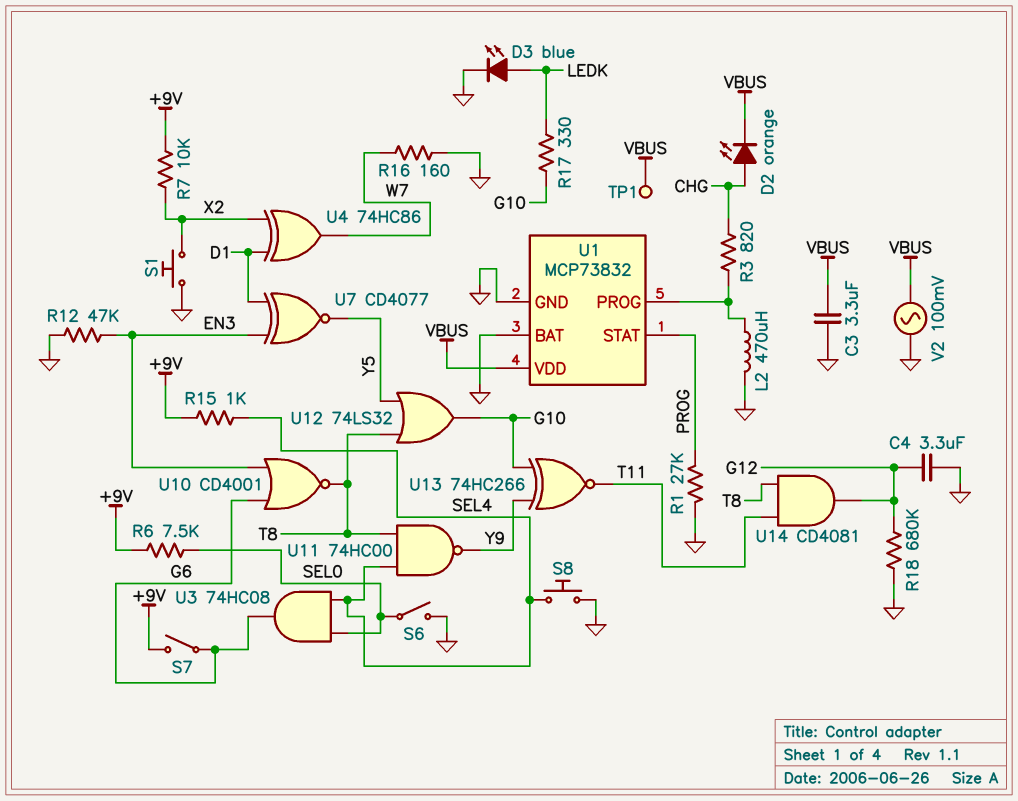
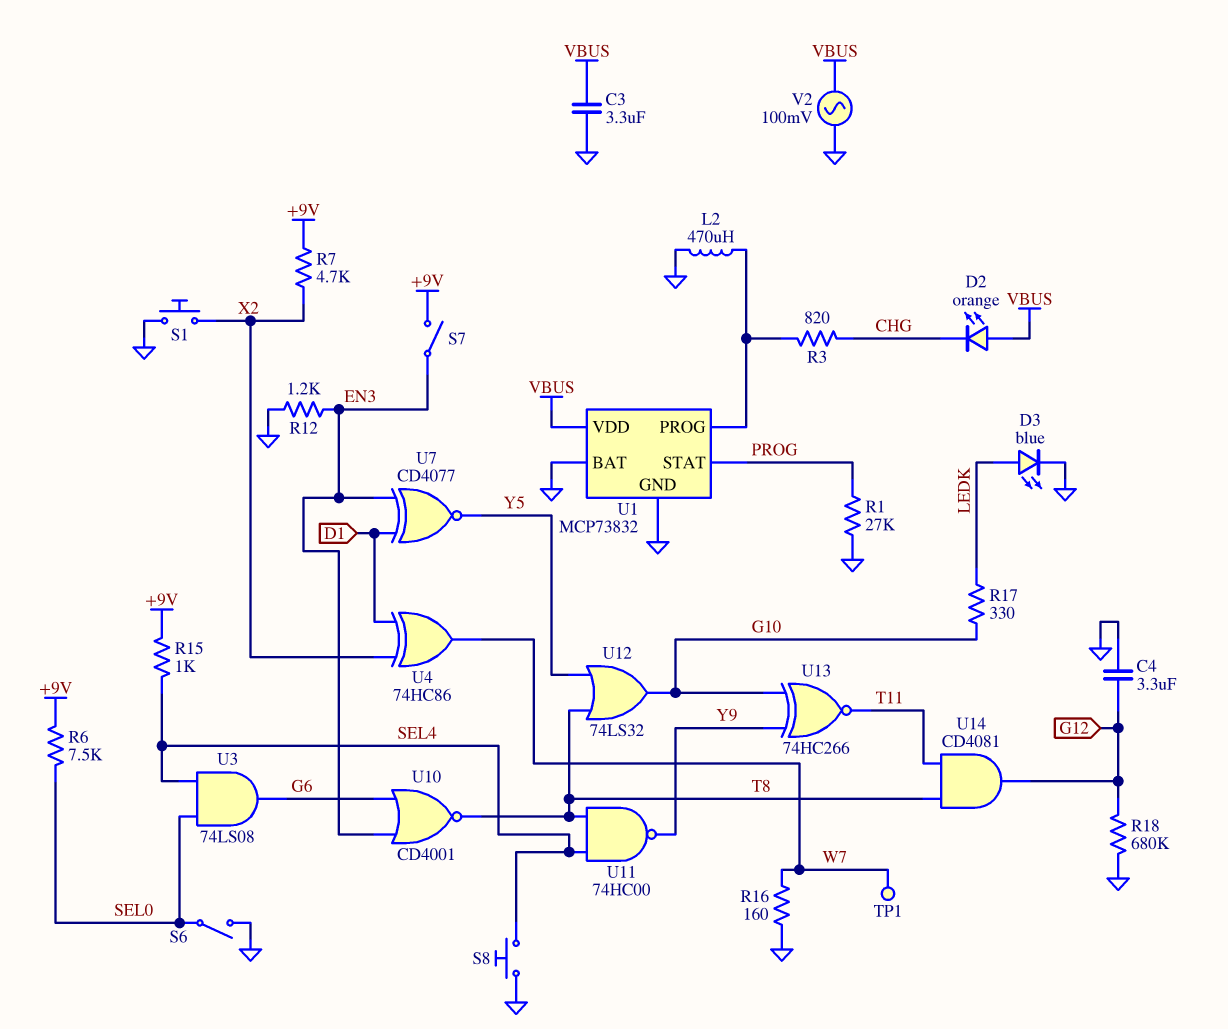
D2: LED orange (A CHG, K VBUS) -> LED orange (A VBUS, K CHG)
R7: 10k (+9V, X2) -> 4.7k (+9V, X2)
R12: 47k (EN3, GND) -> 1.2k (EN3, GND)
S7: switch (+9V, G6) -> switch (+9V, EN3)
TP1: test point (VBUS) -> test point (W7)
U3: AND 74HC08 (in SEL0, in SEL4, out G6) -> AND 74LS08 (in SEL0, in SEL4, out G6)

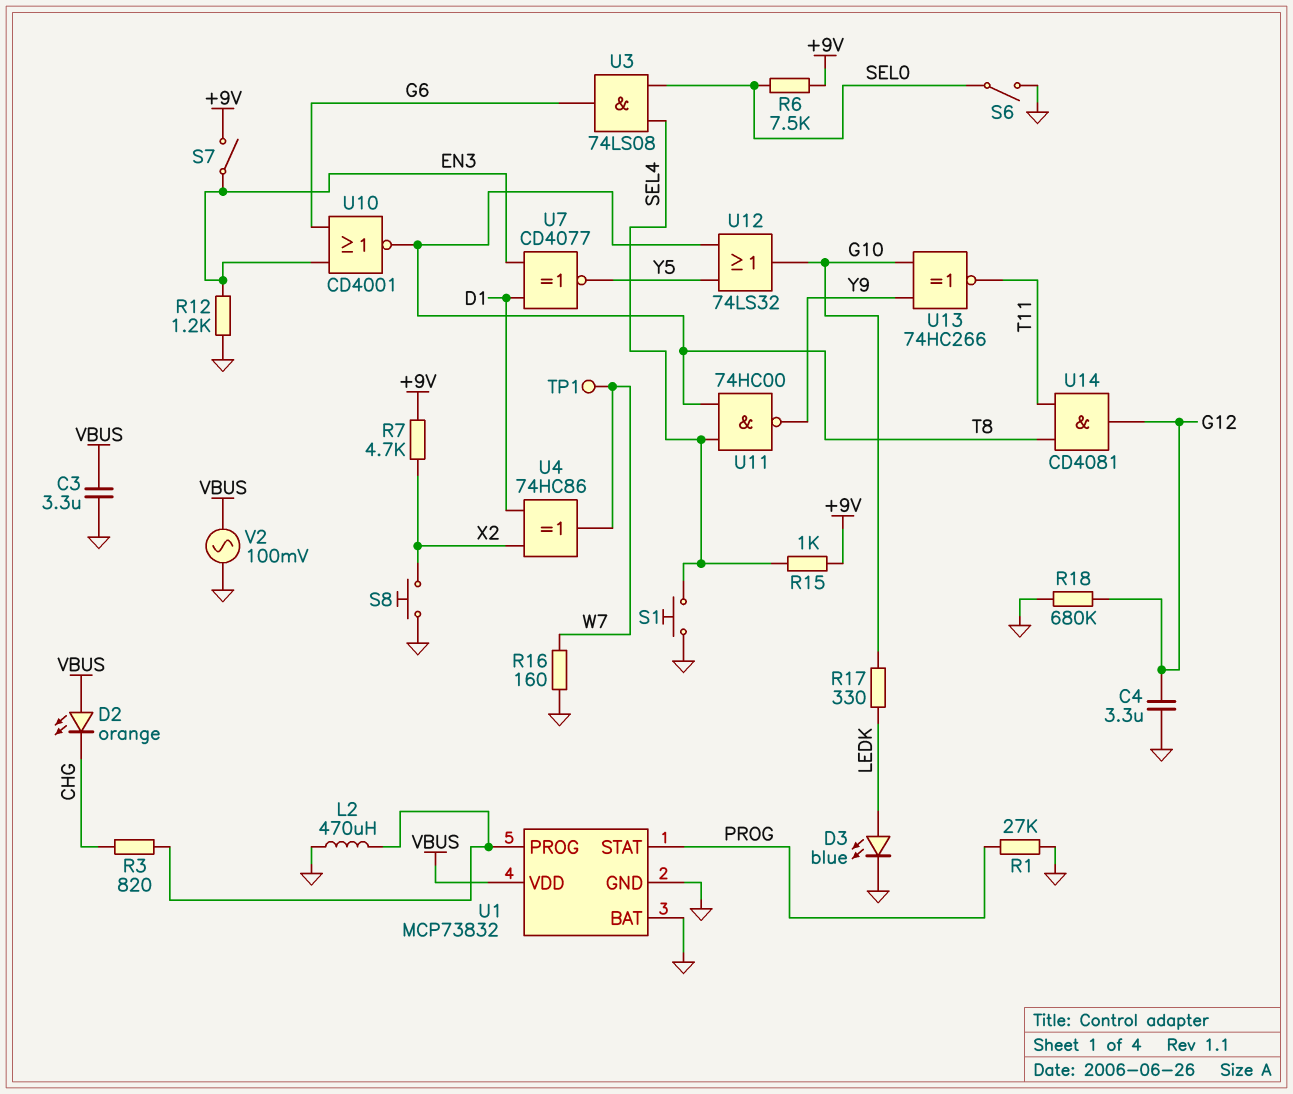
S1: button (GND, X2) -> button (GND, SEL4)
S8: button (GND, SEL4) -> button (GND, X2)

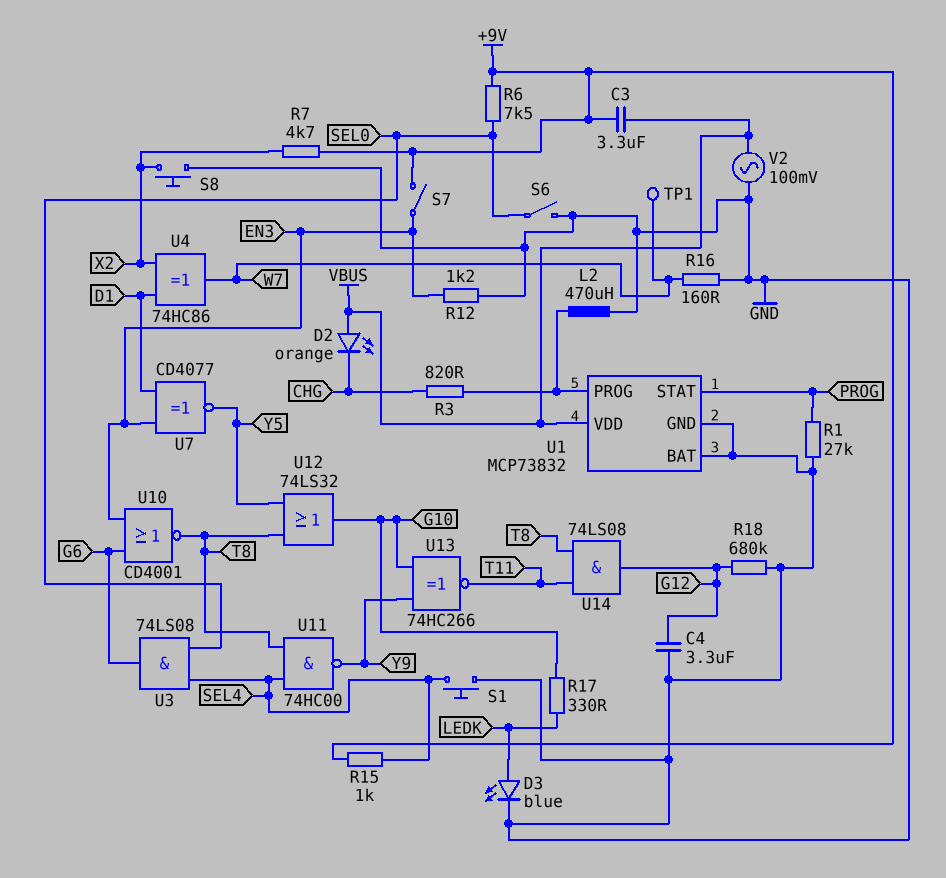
C3: 3.3uF (GND, VBUS) -> 3.3uF (+9V, VBUS)
U14: AND CD4081 (in T8, in T11, out G12) -> AND 74LS08 (in T8, in T11, out G12)

